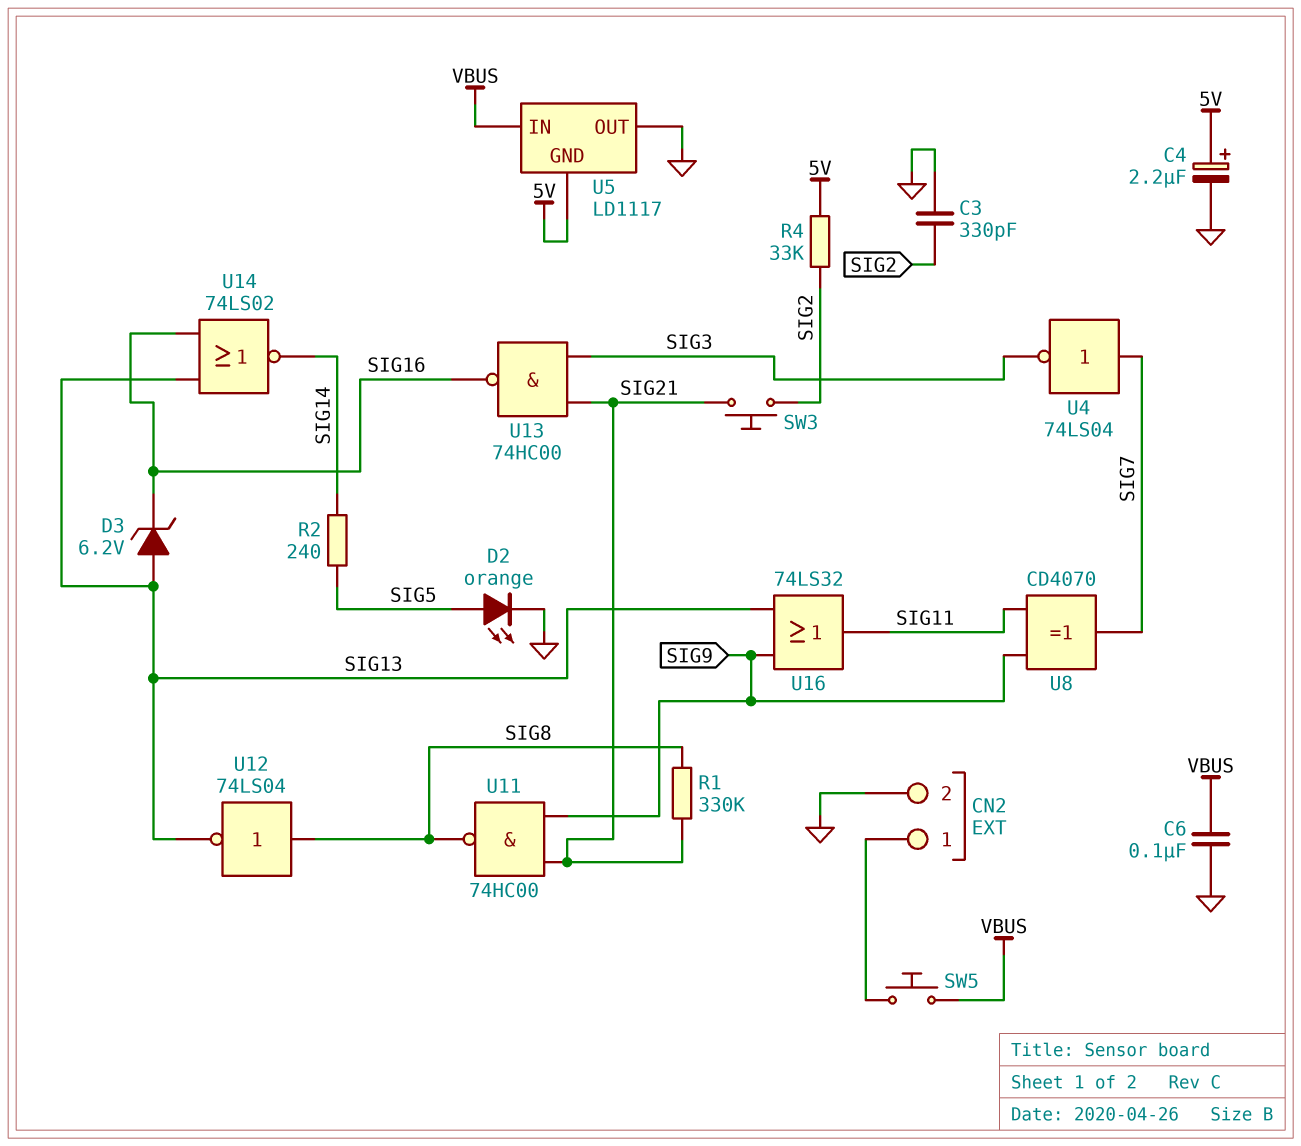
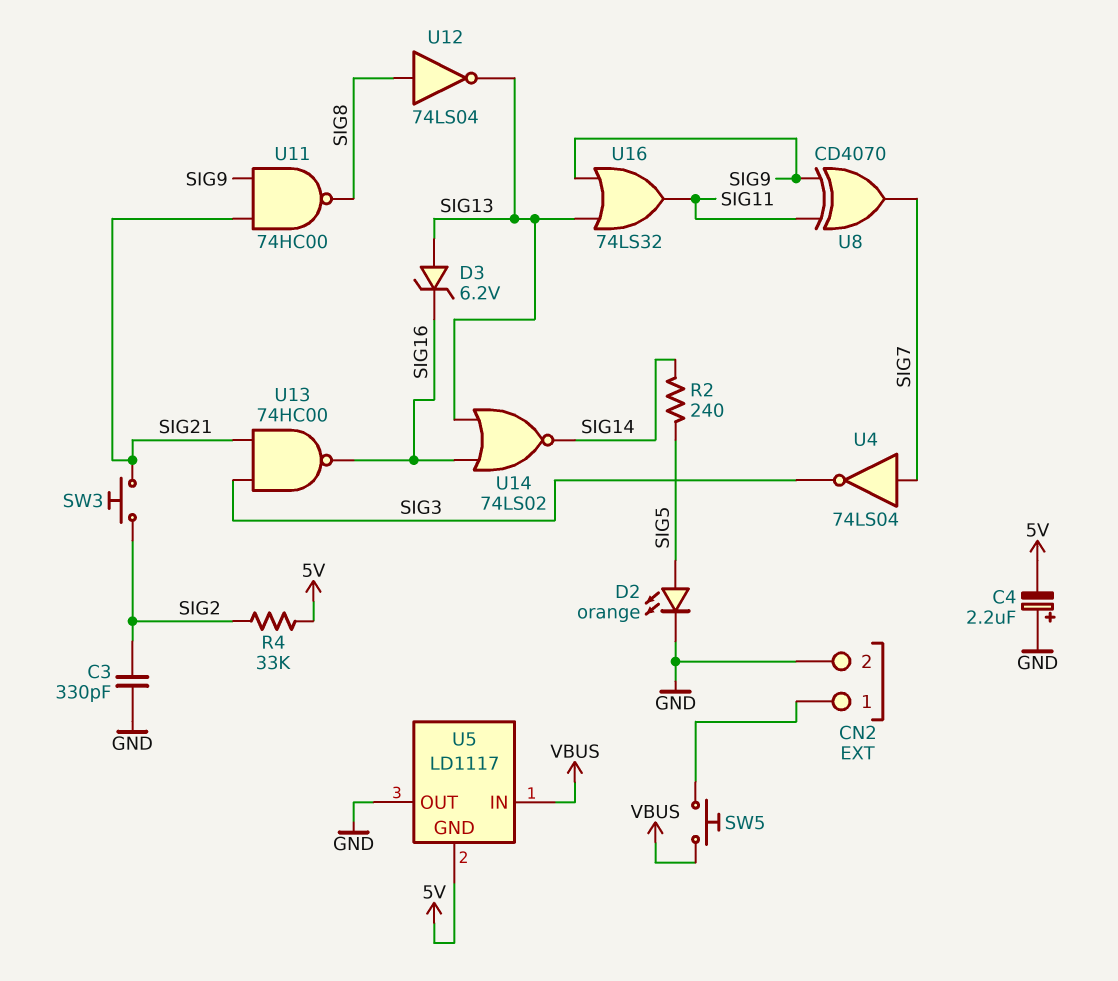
C4: 2.2uF (plus 5V, minus GND) -> 2.2uF (plus GND, minus 5V)
C6: 100nF (GND, VBUS) -> none
R1: 330k (SIG8, SIG21) -> none

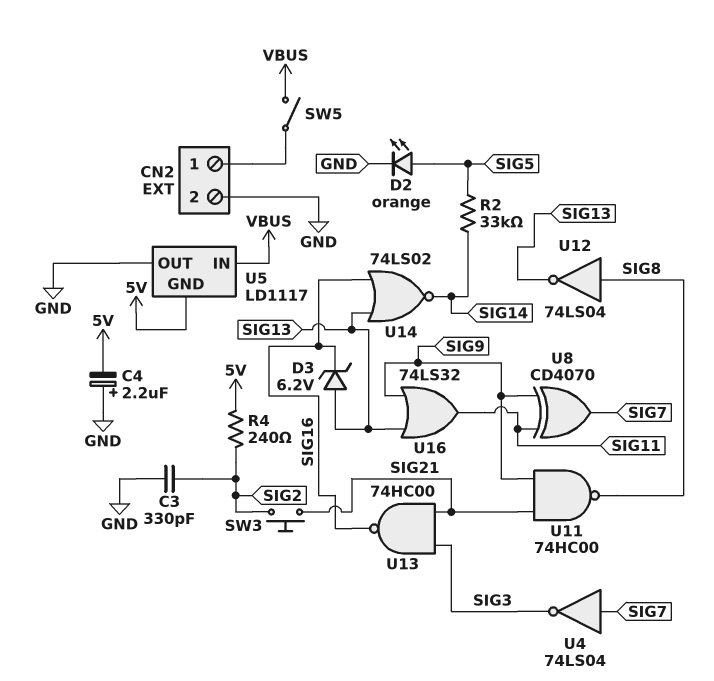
R2: 240 (SIG5, SIG14) -> 33k (SIG5, SIG14)
R4: 33k (5V, SIG2) -> 240 (5V, SIG2)
SW5: button (CN2/1, VBUS) -> switch (CN2/1, VBUS)

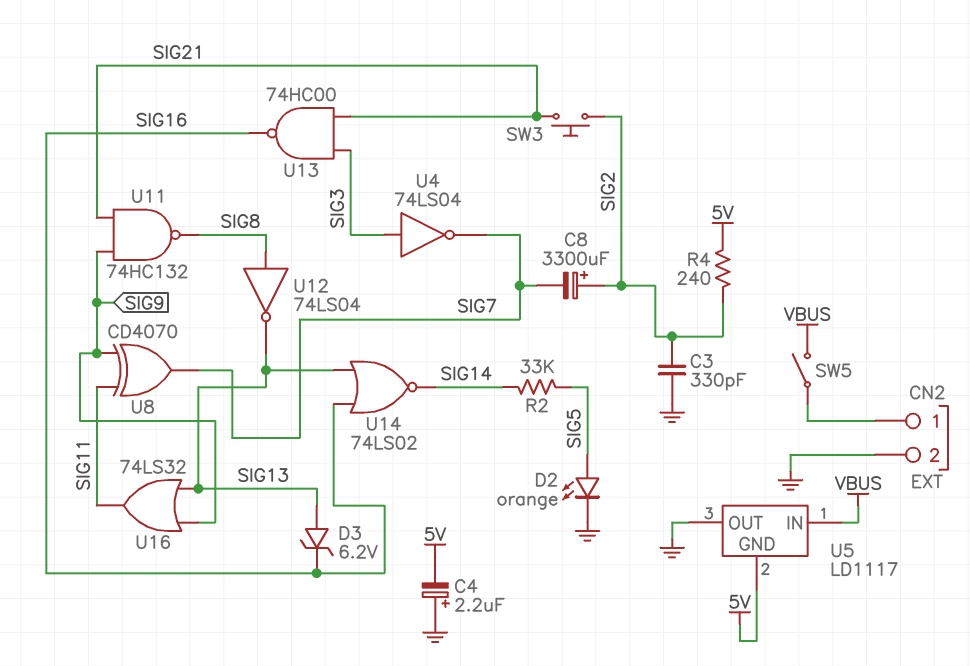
C8: none -> 3300uF (plus SIG2, minus SIG7)
U4: NOT 74LS04 (in SIG7, out SIG3) -> NOT 74LS04 (in SIG3, out SIG7)
U11: NAND 74HC00 (in SIG9, in SIG21, out SIG8) -> NAND 74HC132 (in SIG9, in SIG21, out SIG8)

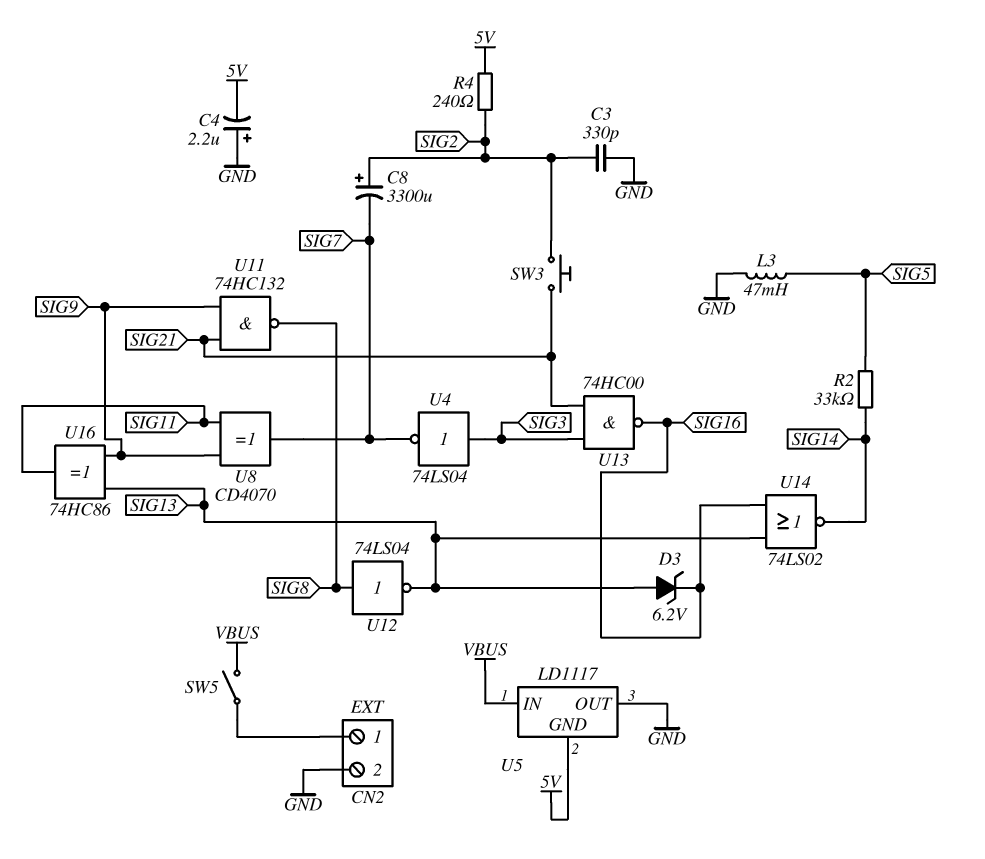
D2: LED orange (A SIG5, K GND) -> none
L3: none -> 47mH (GND, SIG5)
U16: OR 74LS32 (in SIG9, in SIG13, out SIG11) -> XOR 74HC86 (in SIG9, in SIG13, out SIG11)

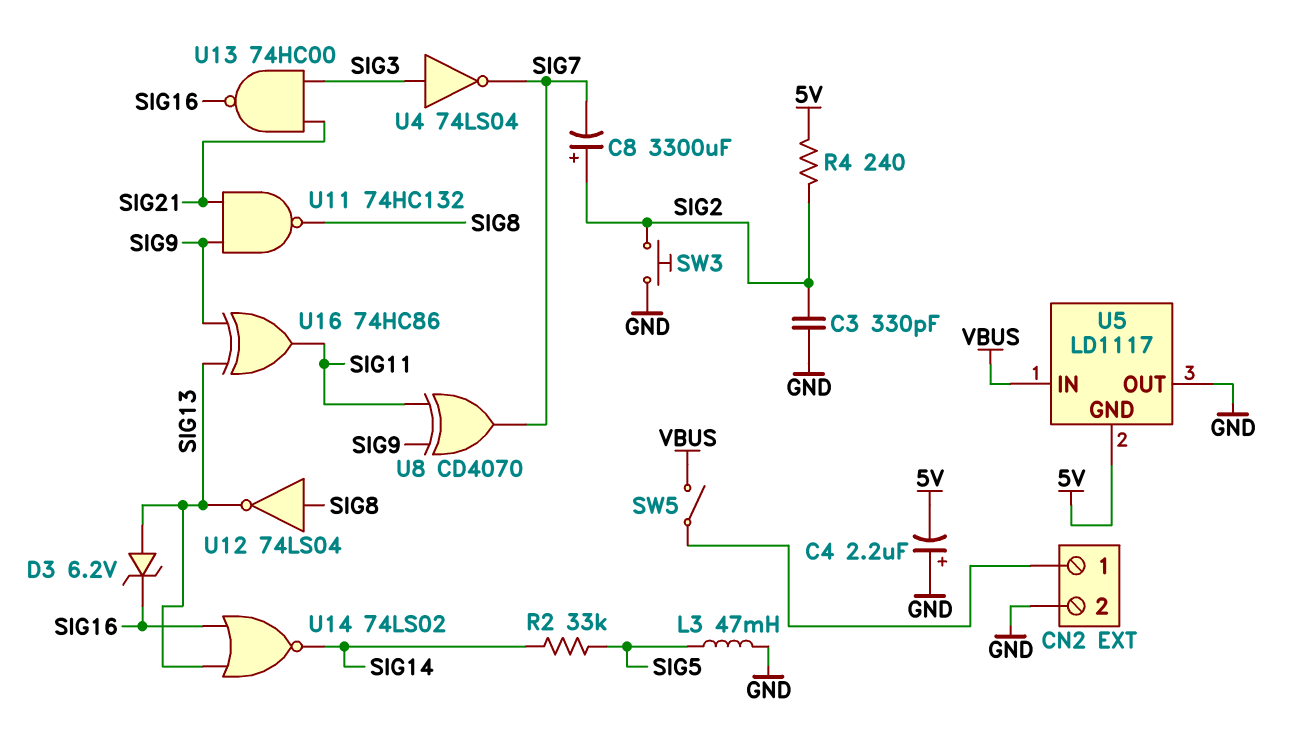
SW3: button (SIG2, SIG21) -> button (GND, SIG2)

